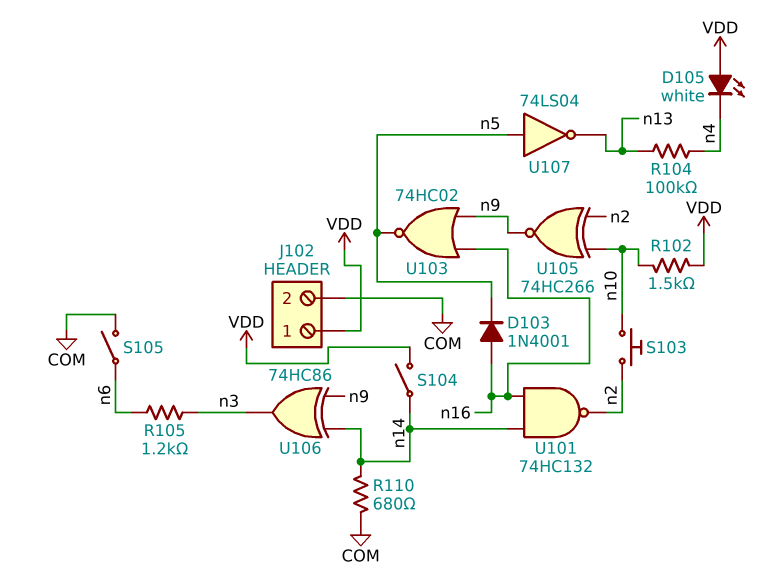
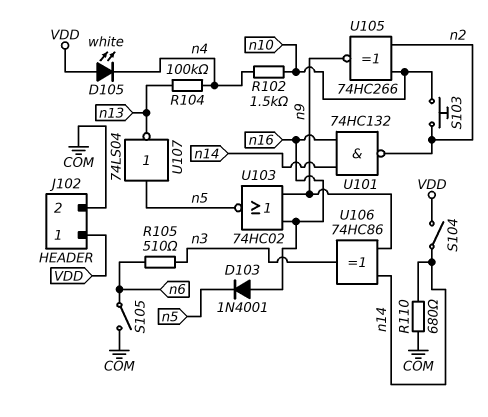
R102: 1.5k (VDD, n10) -> 1.5k (n4, n10)
R105: 1.2k (n3, n6) -> 510 (n3, n6)

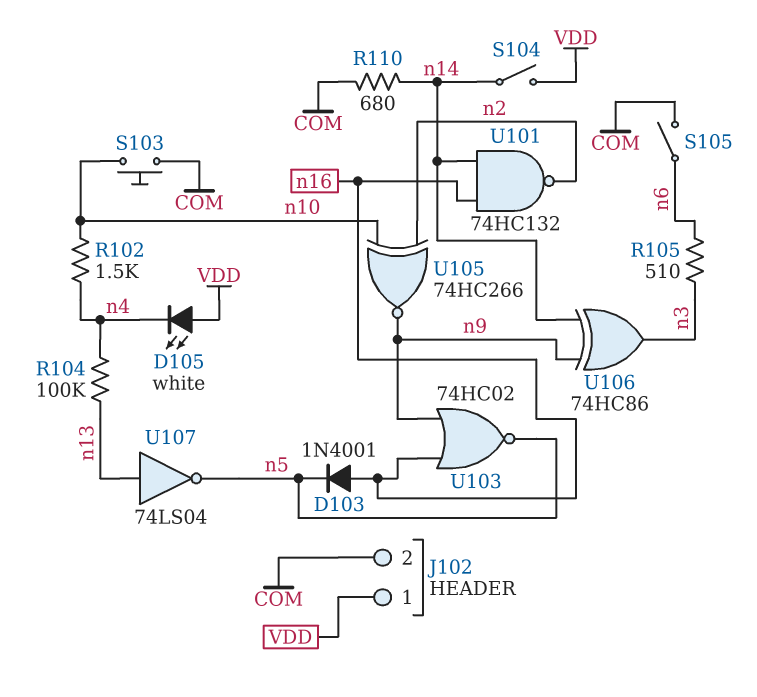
S103: button (n2, n10) -> button (COM, n10)
U107: NOT 74LS04 (in n5, out n13) -> NOT 74LS04 (in n13, out n5)

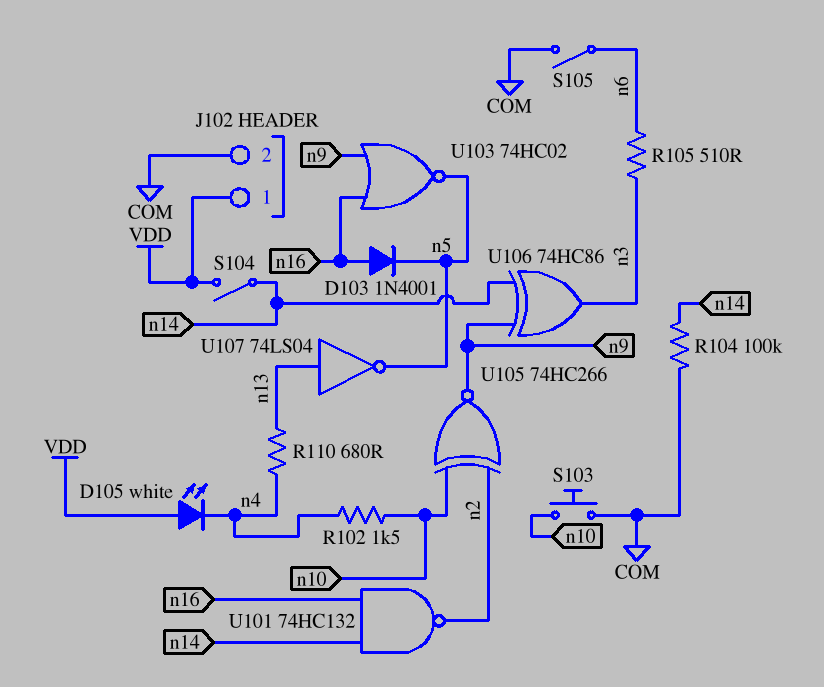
R104: 100k (n4, n13) -> 100k (COM, n14)
R110: 680 (COM, n14) -> 680 (n4, n13)

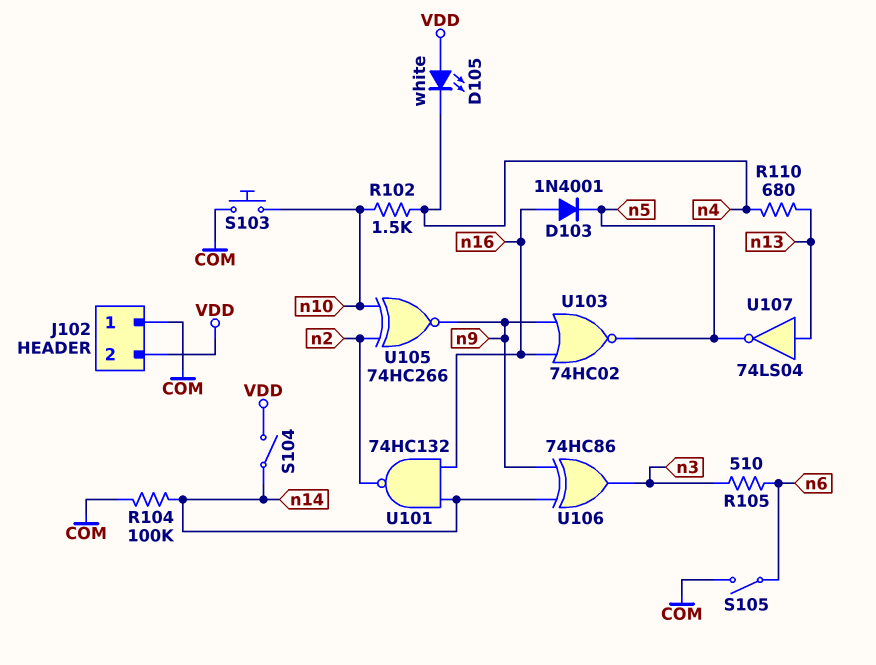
J102 pin 1: VDD -> COM
J102 pin 2: COM -> VDD

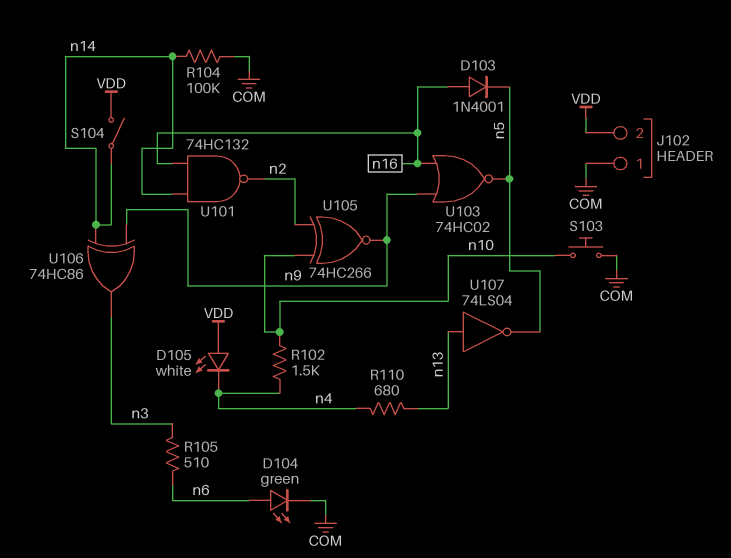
D104: none -> LED green (A n6, K COM)
S105: switch (COM, n6) -> none

